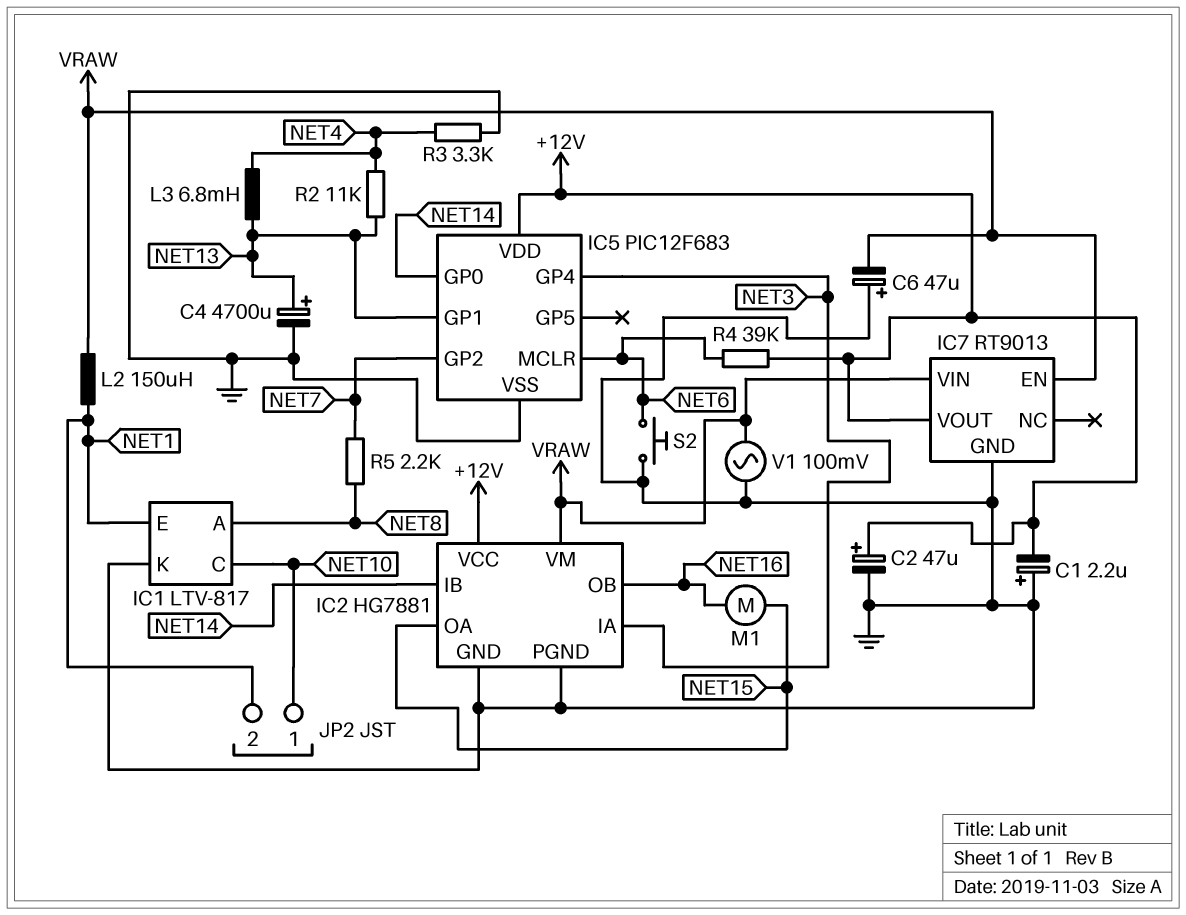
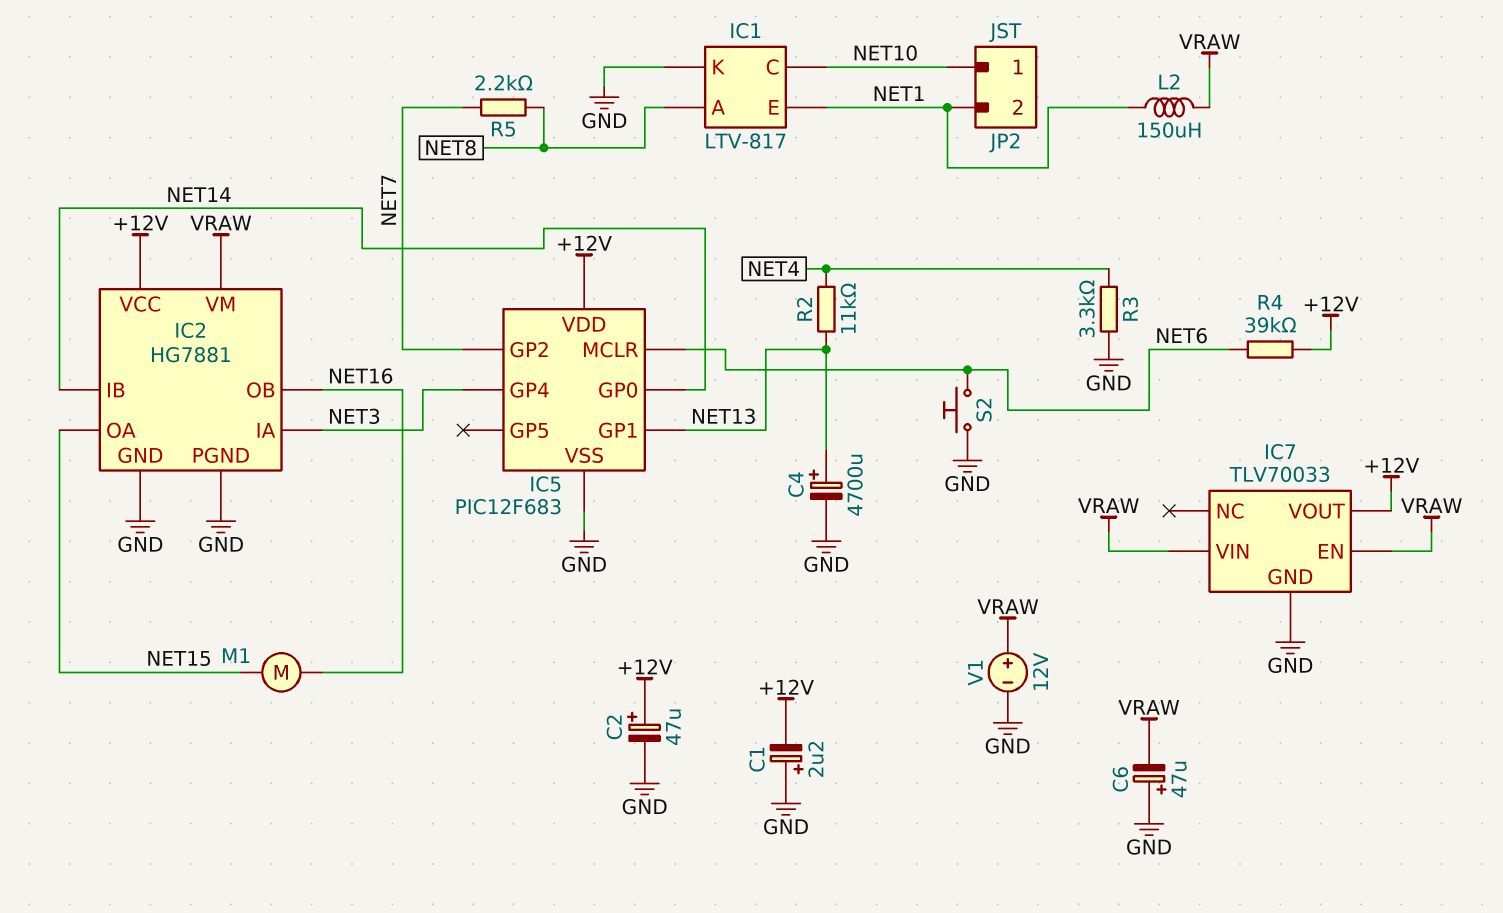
IC7: RT9013 -> TLV70033
L3: 6.8mH (NET4, NET13) -> none
V1: AC 100mV (GND, VRAW) -> 12V (plus VRAW, minus GND)

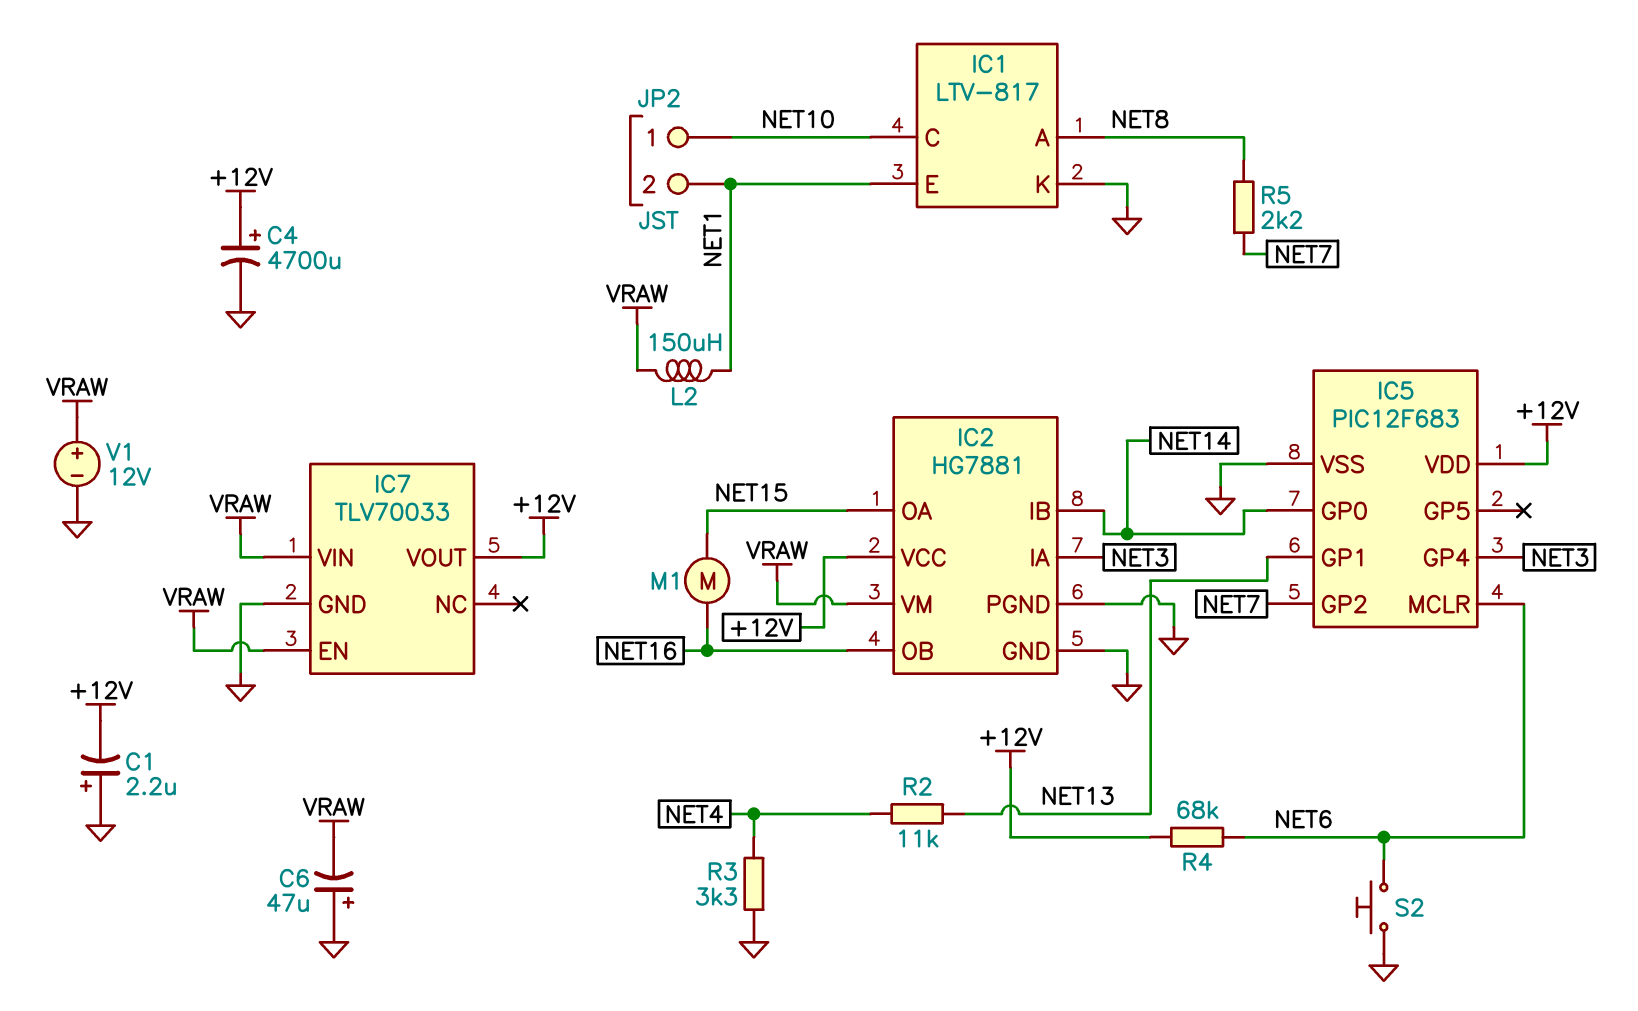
C2: 47uF (plus +12V, minus GND) -> none
C4: 4700uF (plus NET13, minus GND) -> 4700uF (plus +12V, minus GND)
R4: 39k (+12V, NET6) -> 68k (+12V, NET6)

